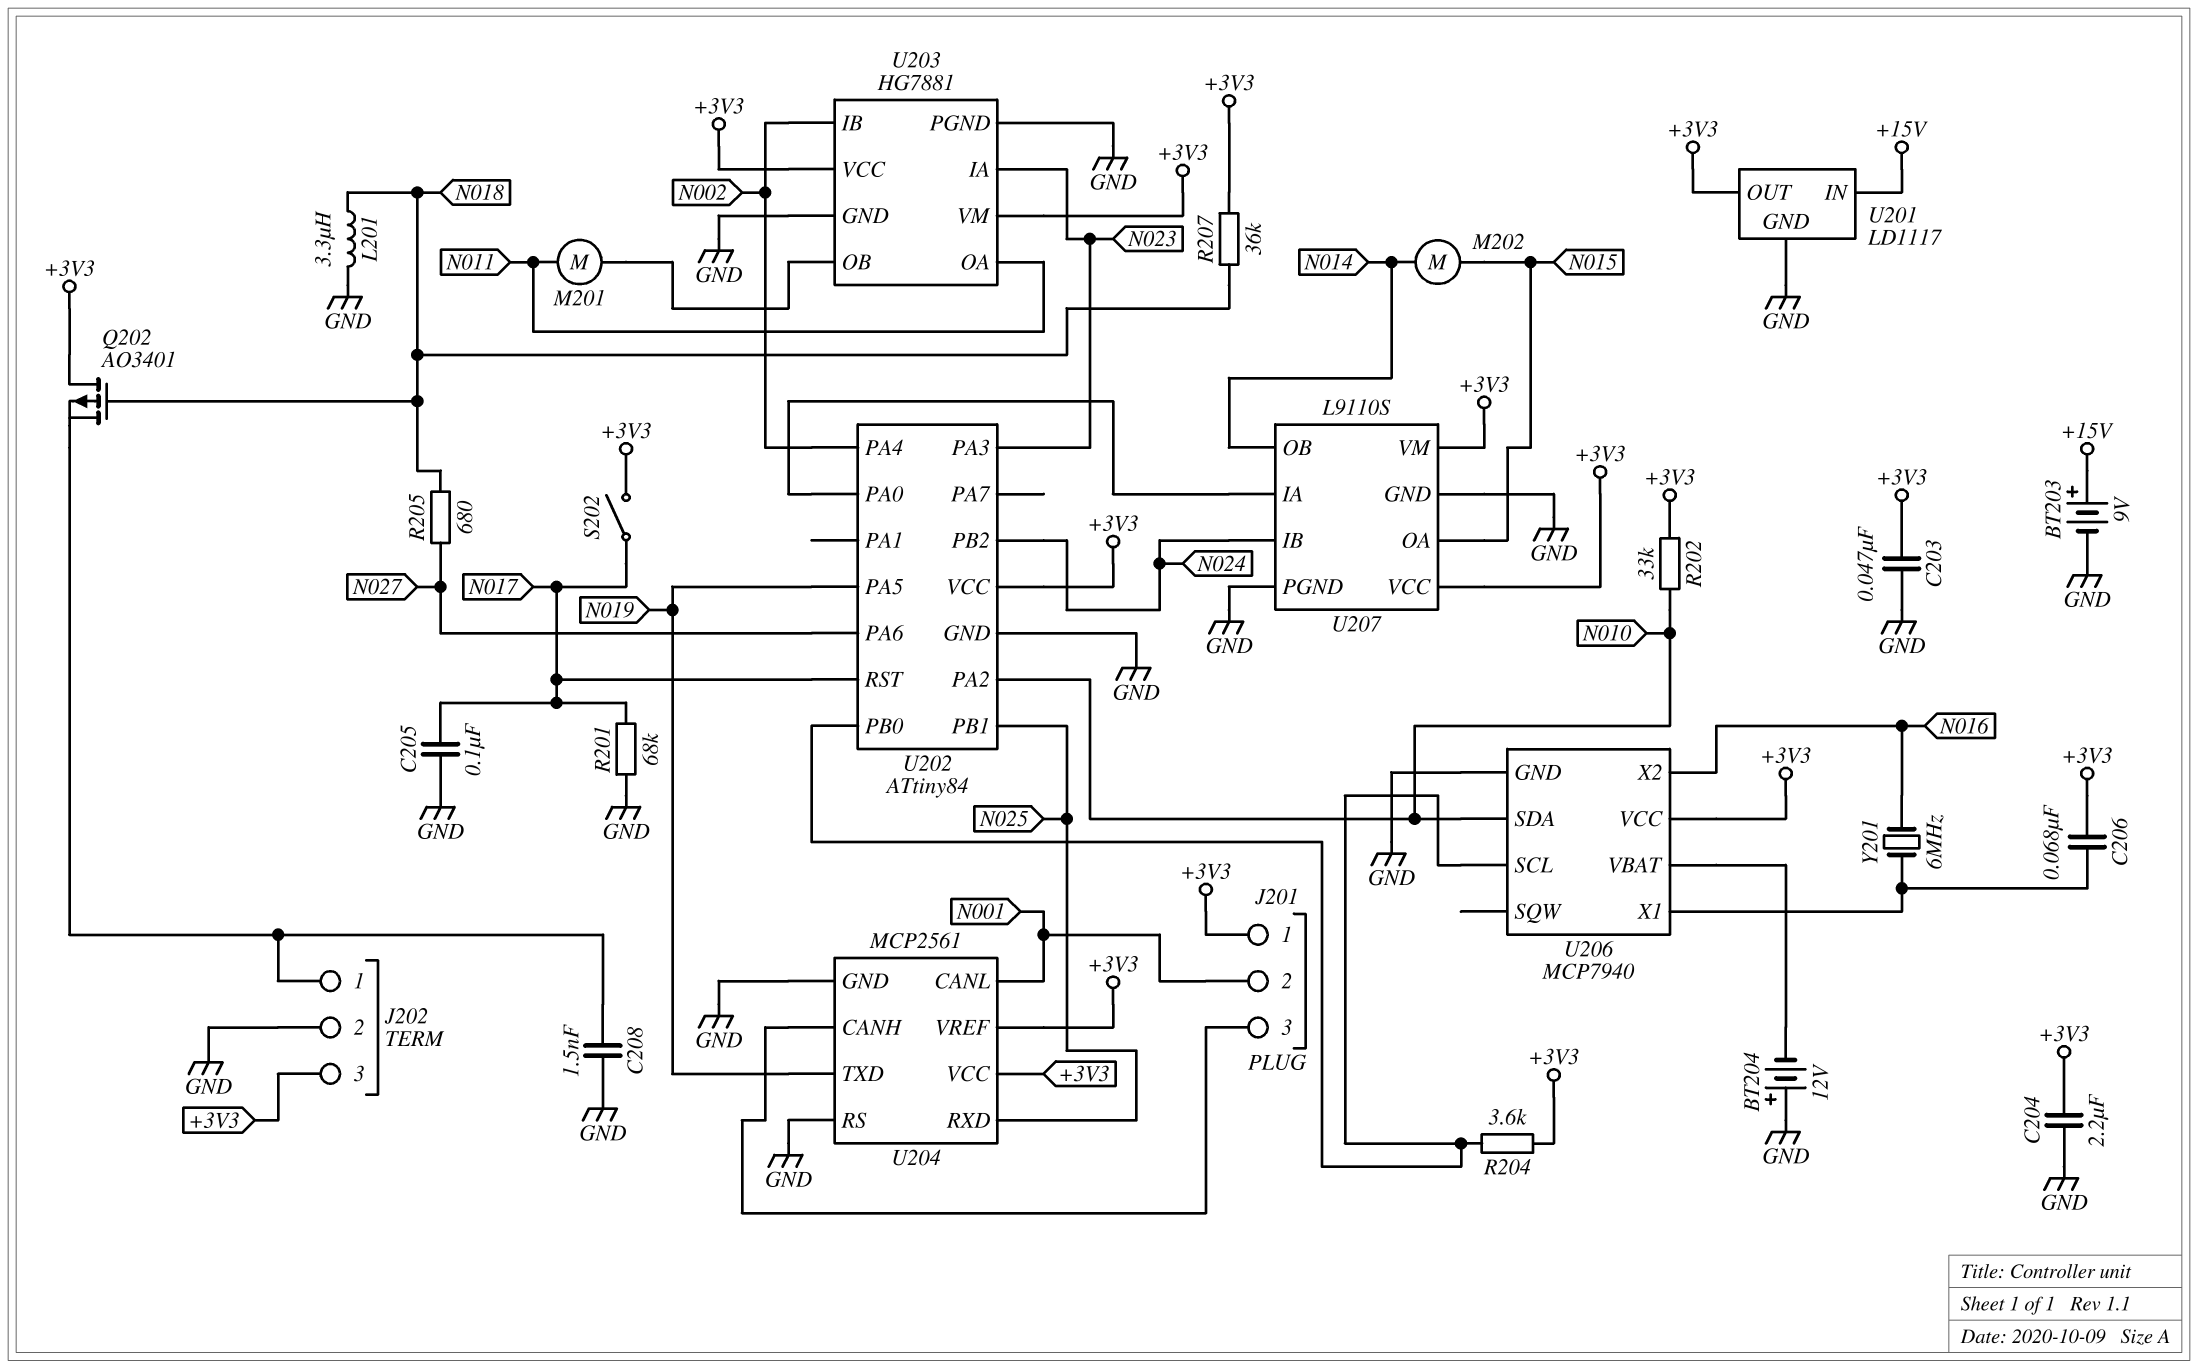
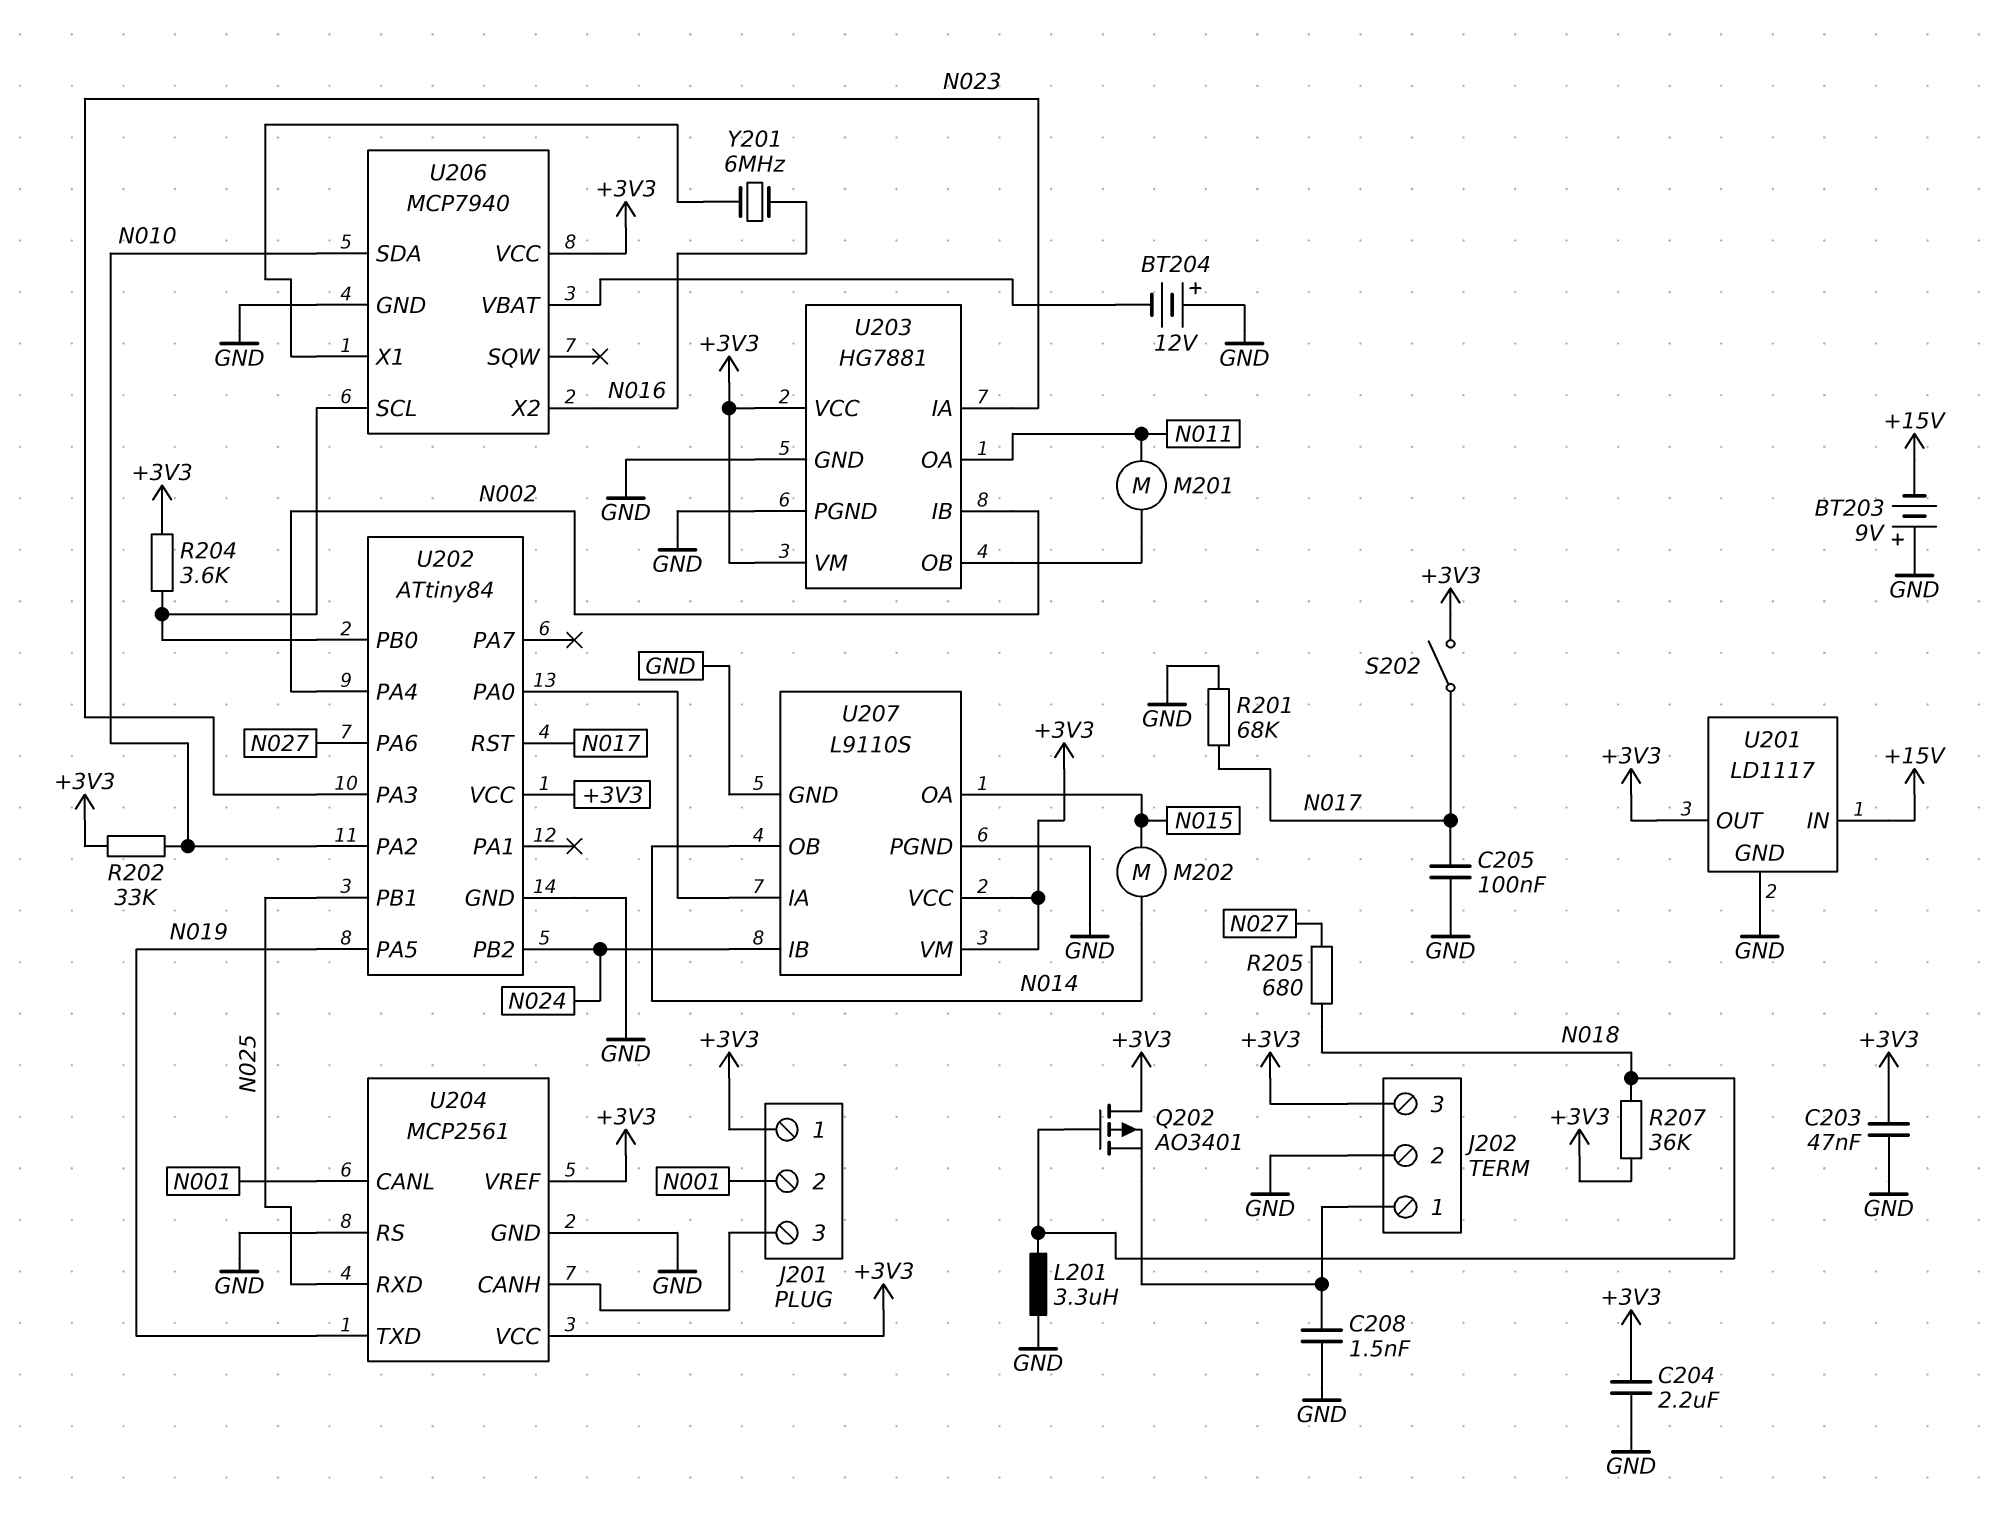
BT203: 9V (plus +15V, minus GND) -> 9V (plus GND, minus +15V)
C206: 68nF (+3V3, U206/X1) -> none

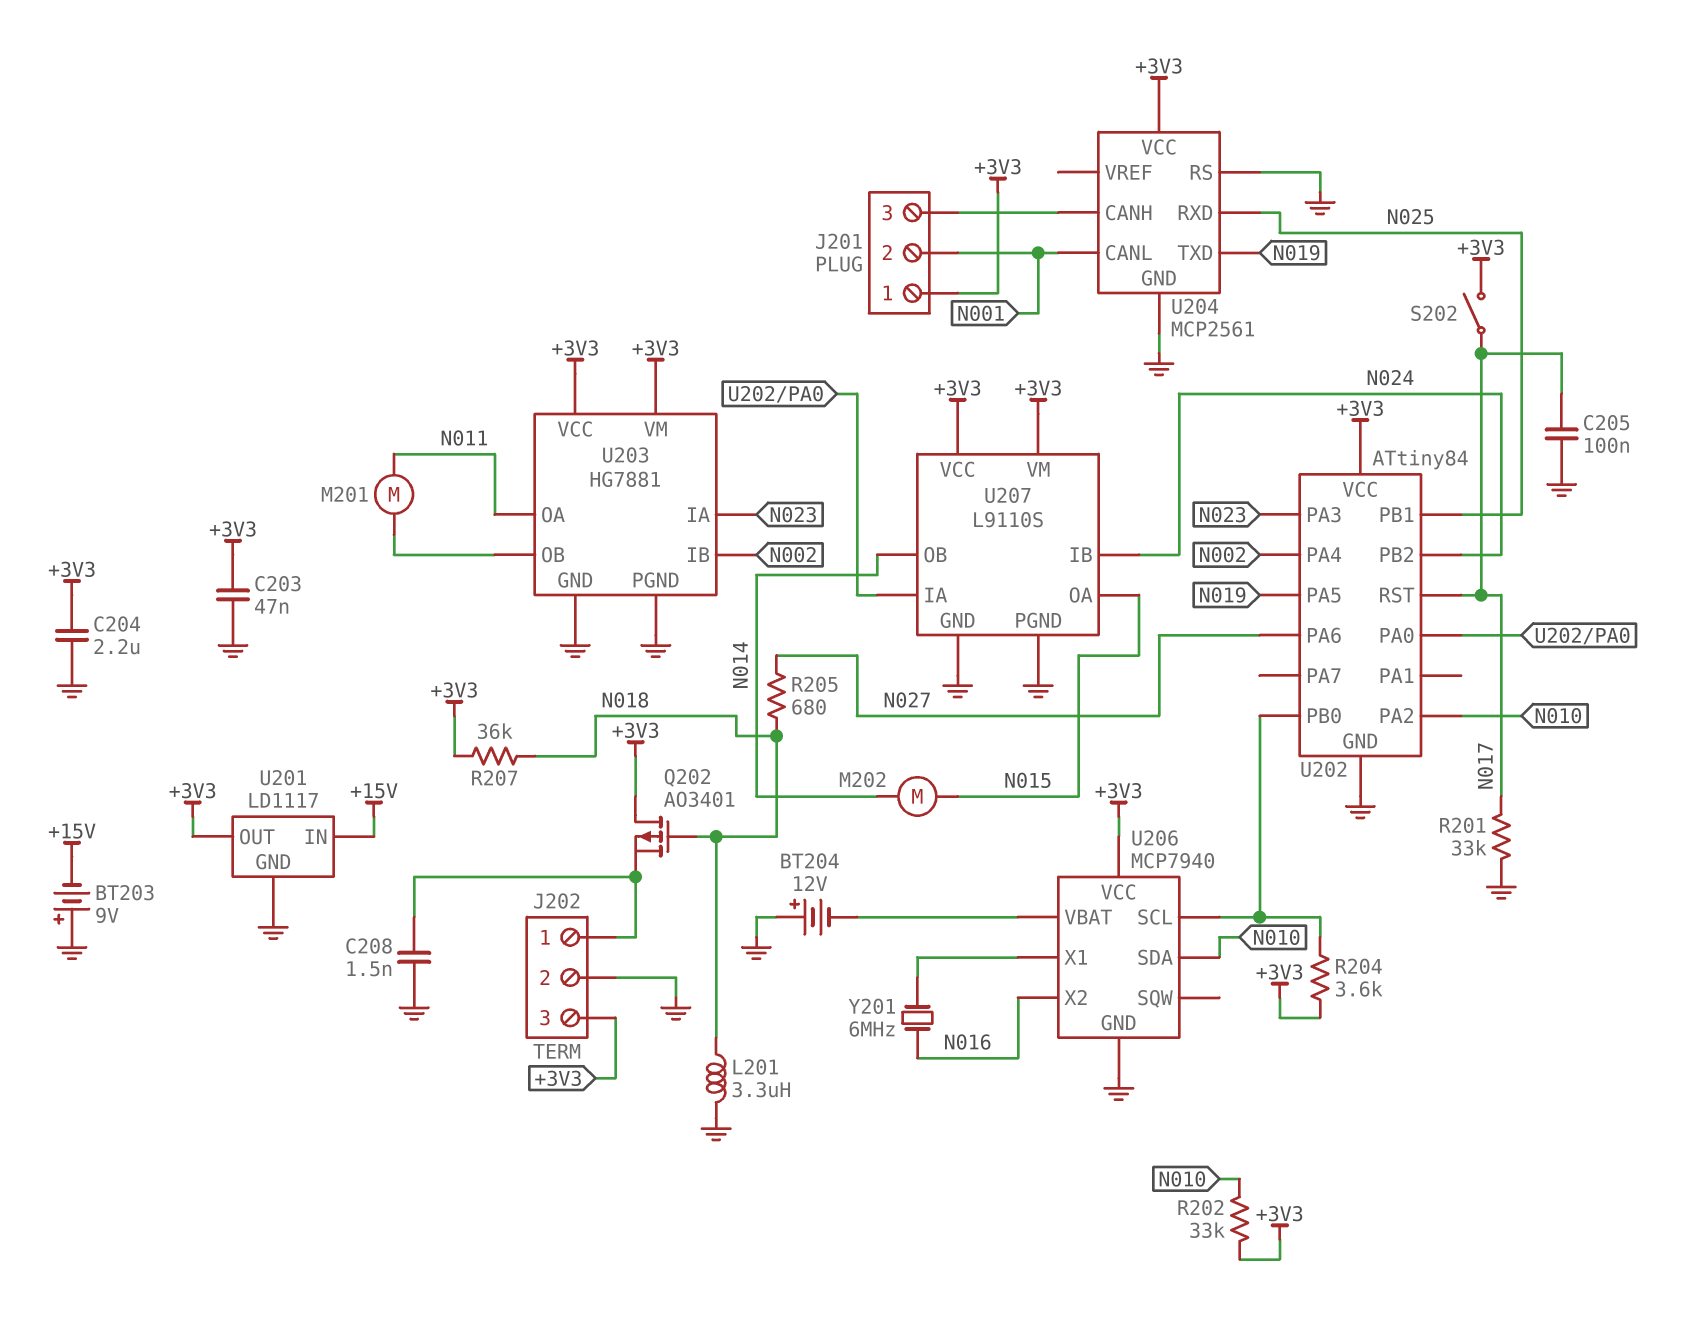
R201: 68k (GND, N017) -> 33k (GND, N017)
U204 pin VREF: +3V3 -> none

